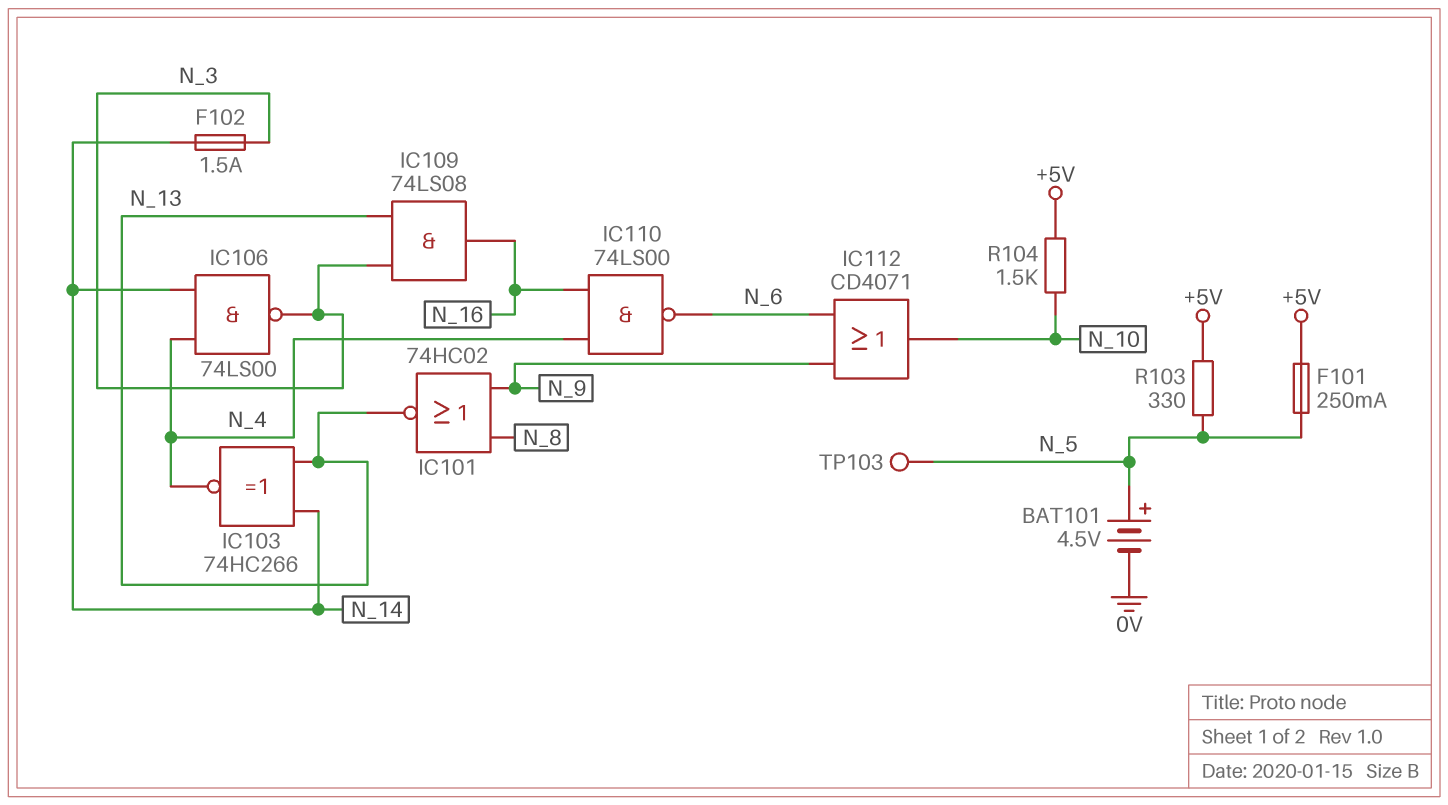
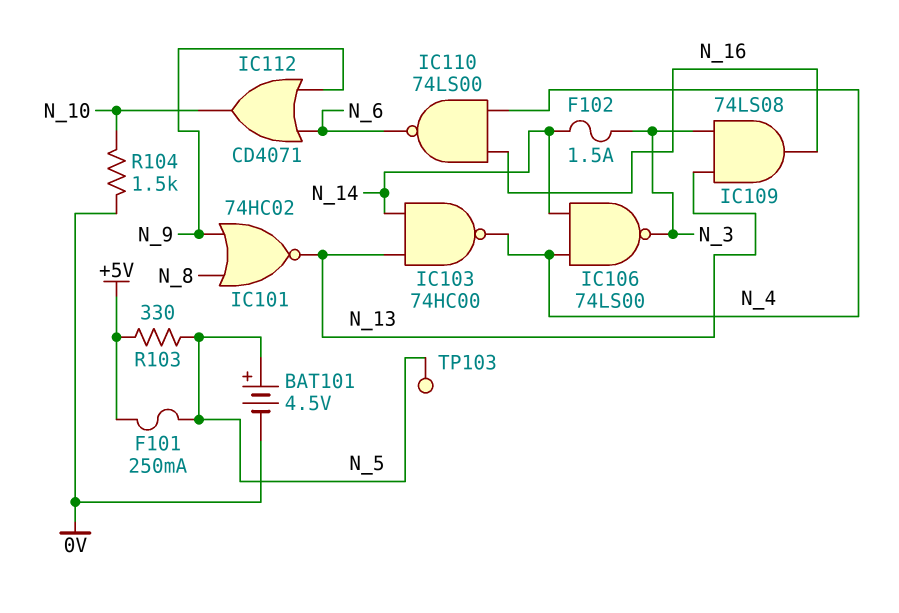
IC103: XNOR 74HC266 (in N_13, in N_14, out N_4) -> NAND 74HC00 (in N_13, in N_14, out N_4)
R104: 1.5k (+5V, N_10) -> 1.5k (0V, N_10)

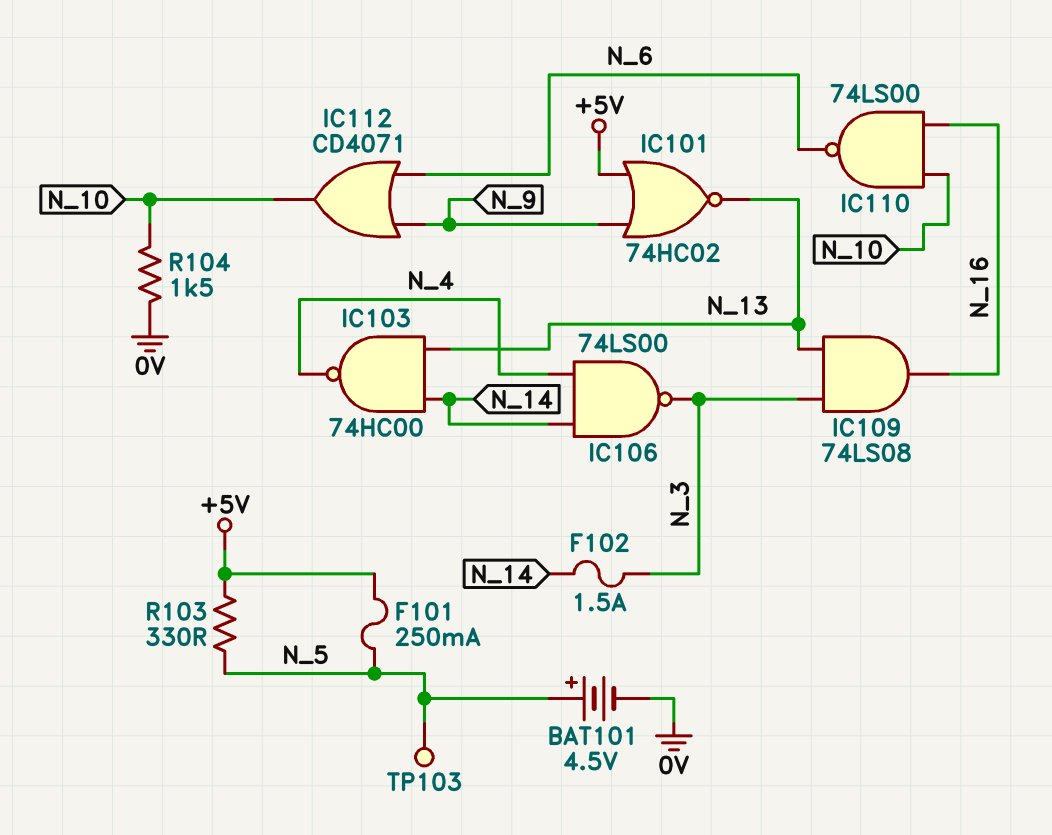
IC101: NOR 74HC02 (in N_8, in N_9, out N_13) -> NOR 74HC02 (in +5V, in N_9, out N_13)
IC110: NAND 74LS00 (in N_4, in N_16, out N_6) -> NAND 74LS00 (in N_10, in N_16, out N_6)

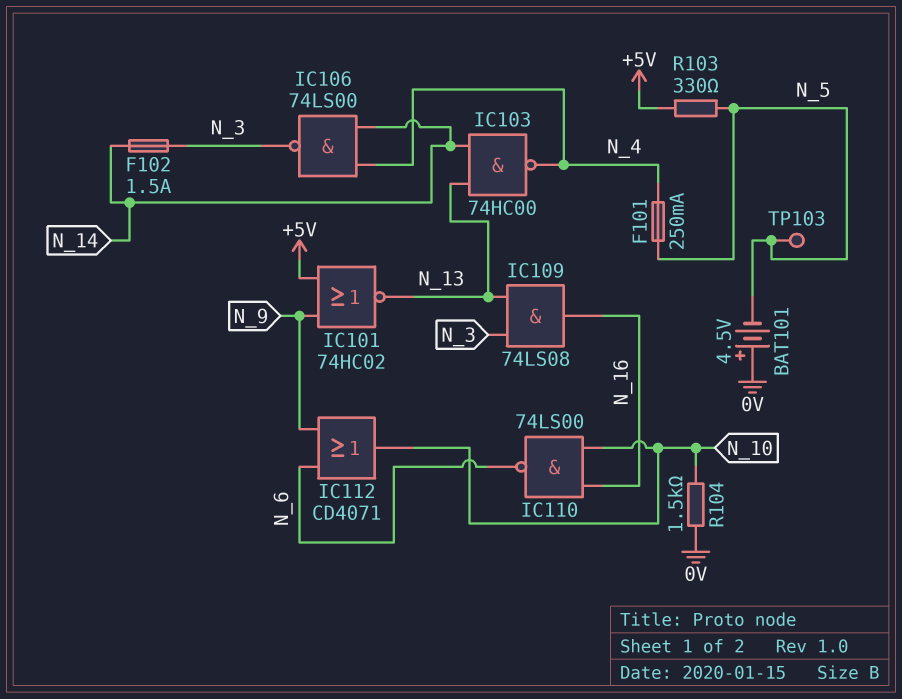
BAT101: 4.5V (plus N_5, minus 0V) -> 4.5V (plus 0V, minus N_5)
F101: 250mA (+5V, N_5) -> 250mA (N_4, N_5)

